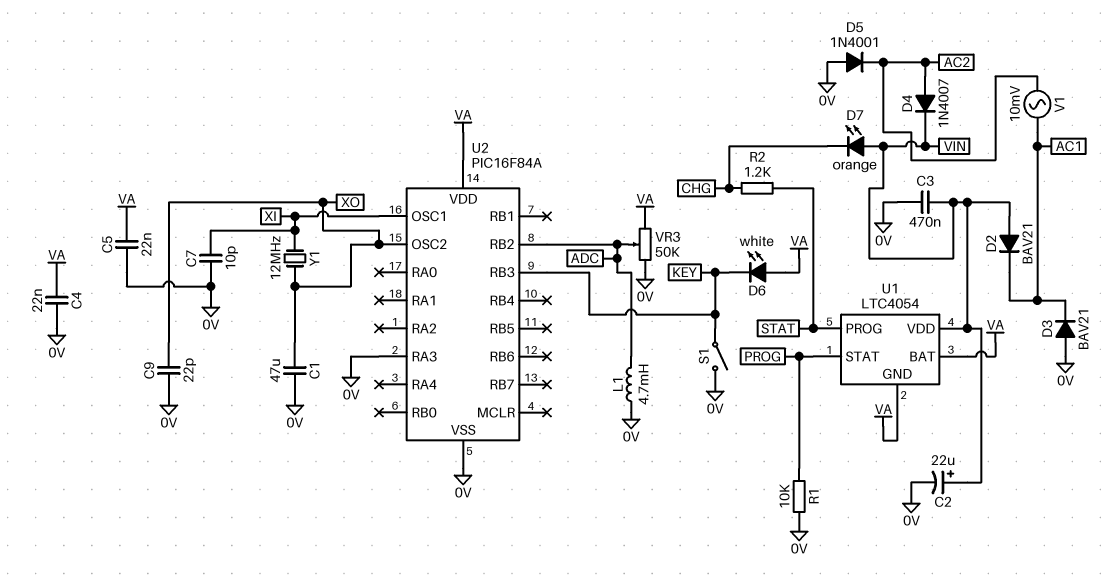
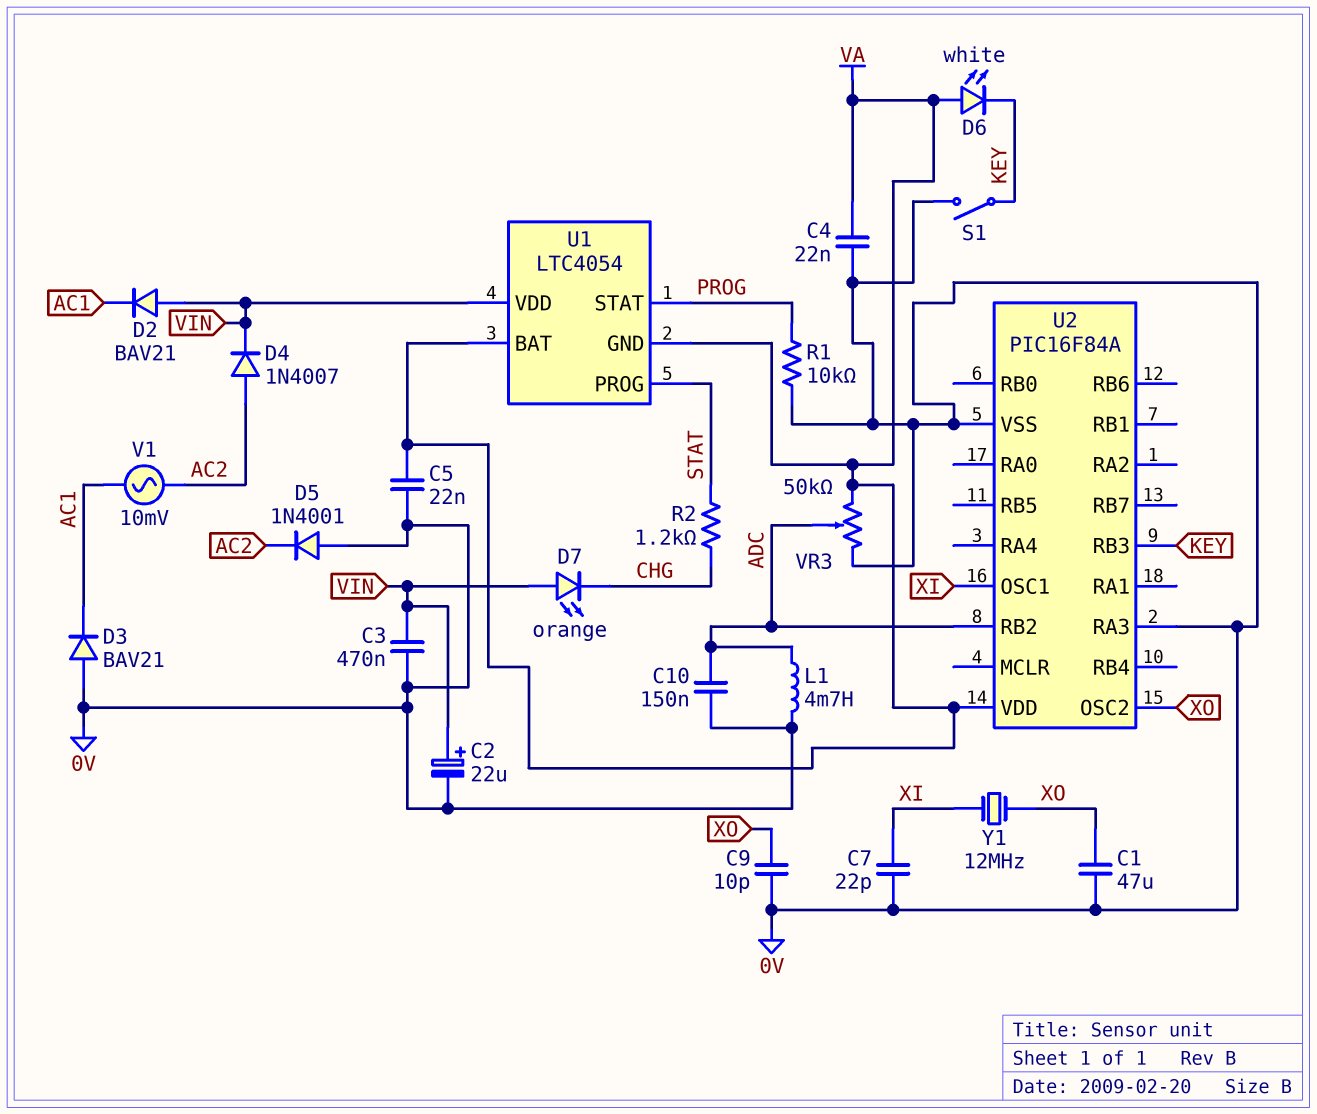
C7: 10pF (0V, XI) -> 22pF (0V, XI)
C9: 22pF (0V, XO) -> 10pF (0V, XO)
C10: none -> 150nF (0V, ADC)

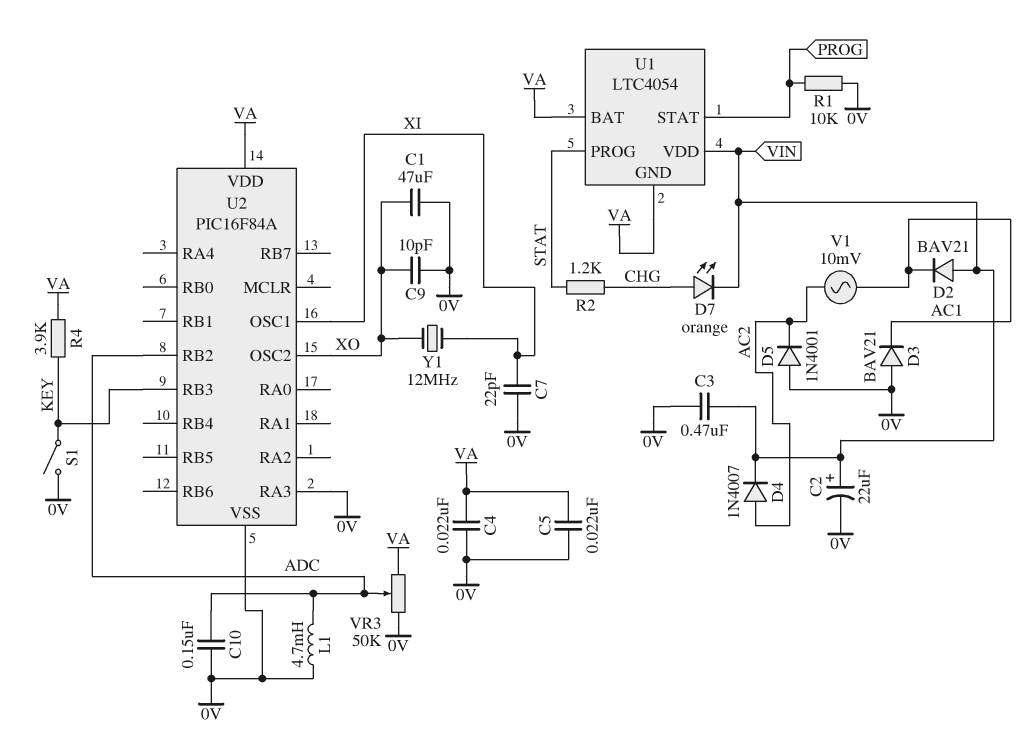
D6: LED white (A VA, K KEY) -> none
D7: LED orange (A VIN, K CHG) -> LED orange (A CHG, K VIN)
R4: none -> 3.9k (KEY, VA)

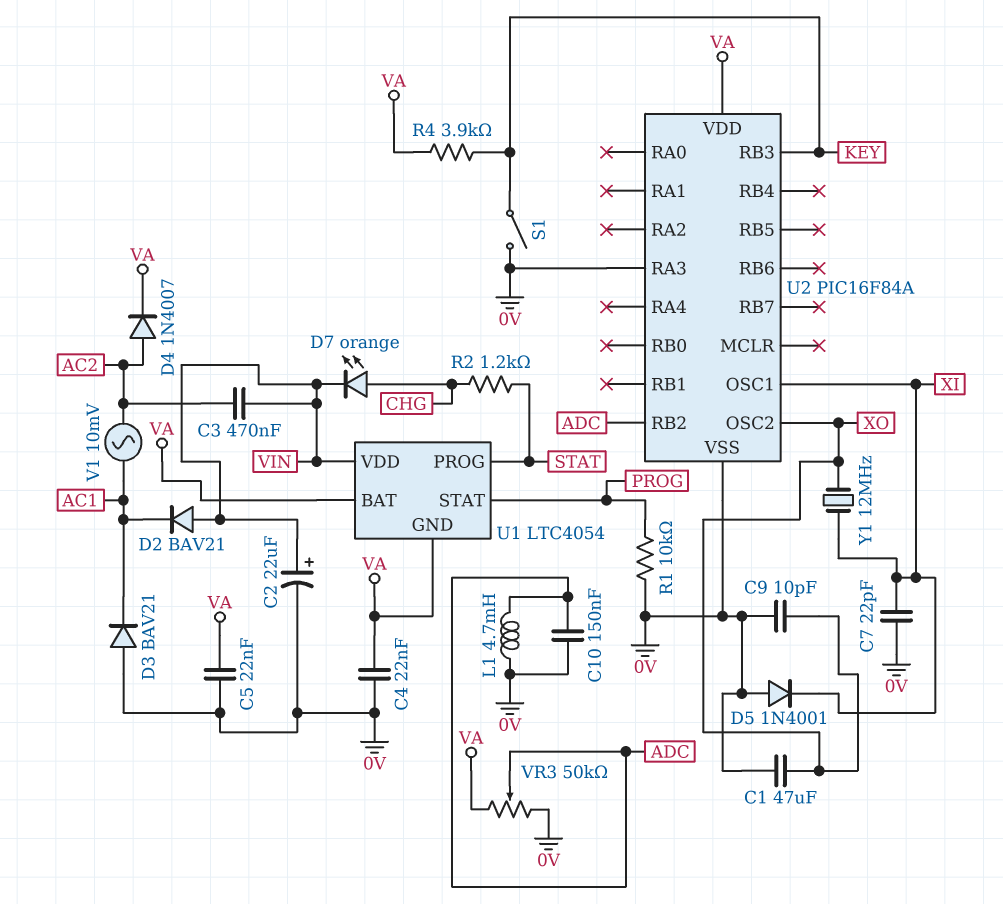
C3: 470nF (0V, VIN) -> 470nF (AC2, VIN)
D4: diode 1N4007 (A AC2, K VIN) -> diode 1N4007 (A AC2, K VA)
D5: diode 1N4001 (A 0V, K AC2) -> diode 1N4001 (A 0V, K XI)

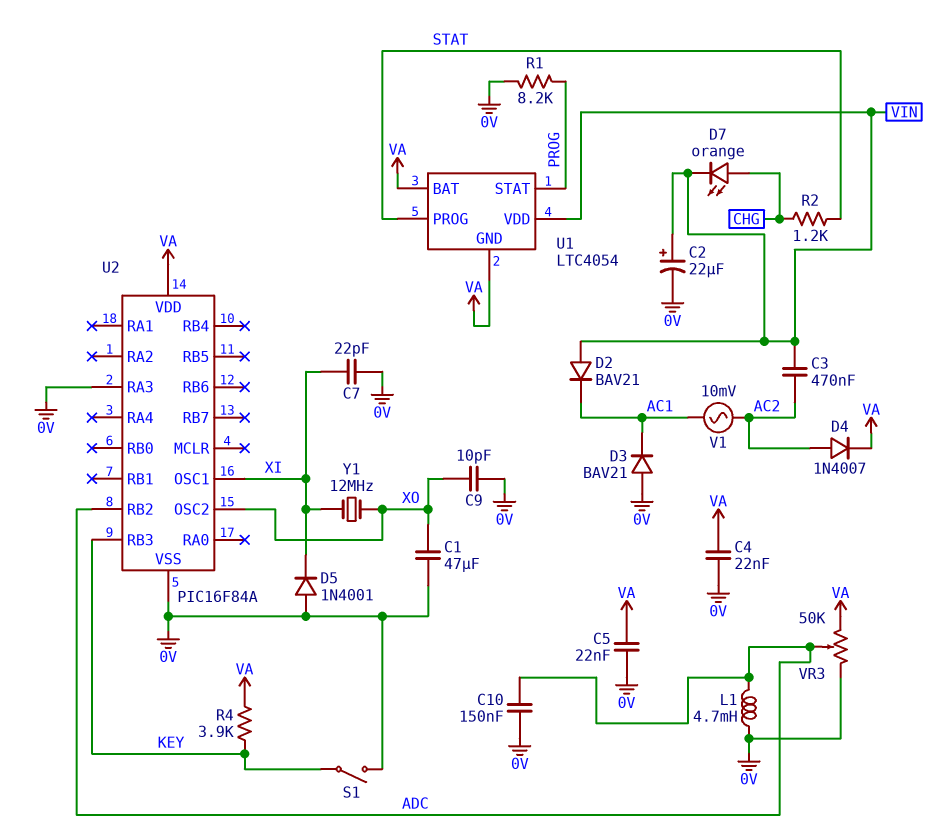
R1: 10k (0V, PROG) -> 8.2k (0V, PROG)

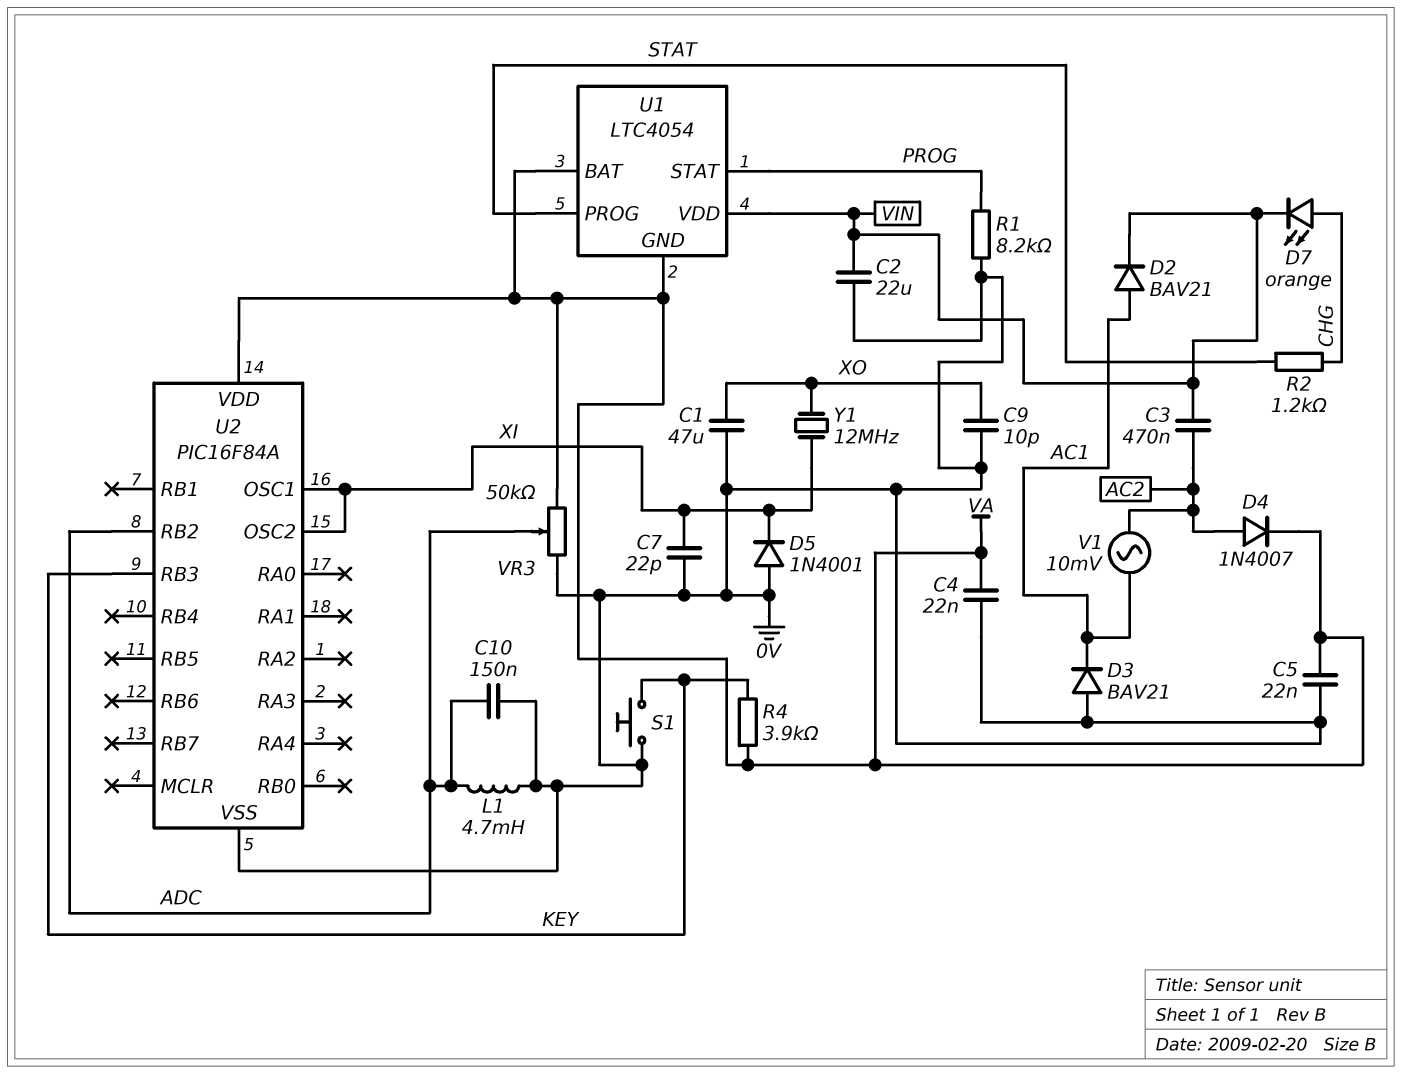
C2: 22uF (plus VIN, minus 0V) -> 22uF (0V, VIN)
D2: diode BAV21 (A VIN, K AC1) -> diode BAV21 (A AC1, K VIN)
S1: switch (0V, KEY) -> button (0V, KEY)
U2 pin OSC2: XO -> XI
U2 pin RA3: 0V -> none

